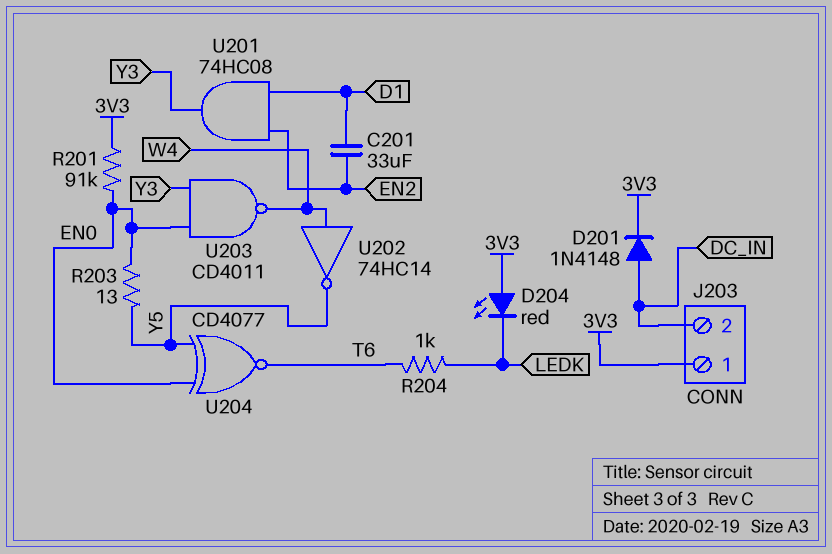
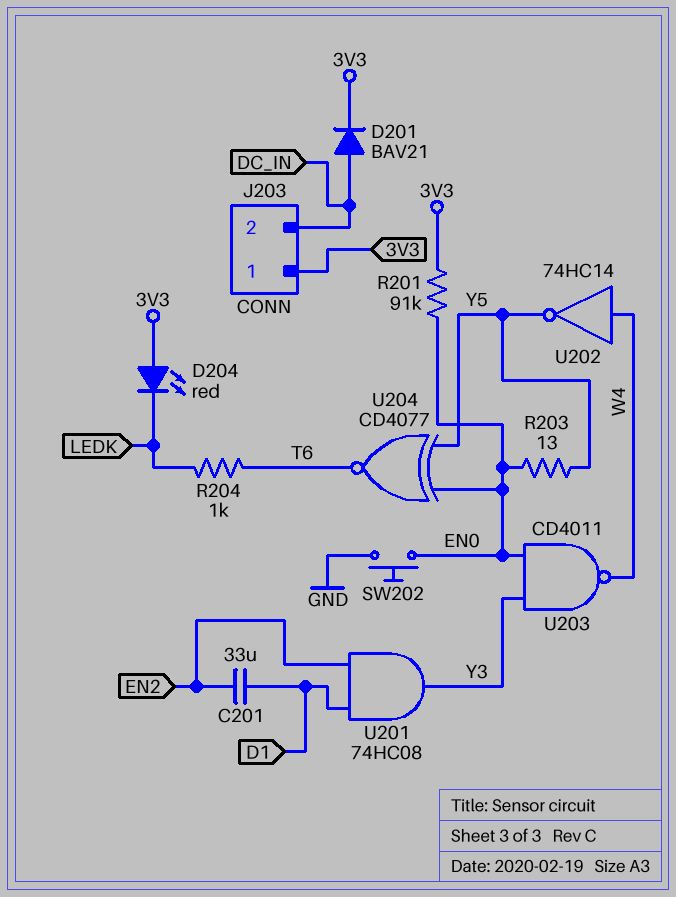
D201: diode 1N4148 (A DC_IN, K 3V3) -> diode BAV21 (A DC_IN, K 3V3)
SW202: none -> button (EN0, GND)

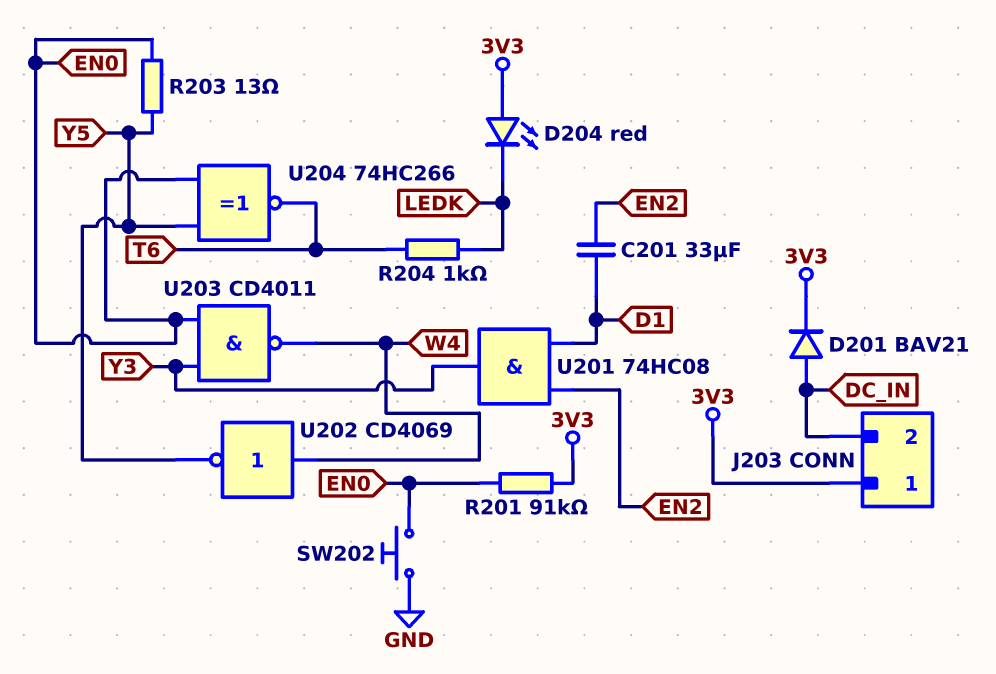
U202: NOT 74HC14 (in W4, out Y5) -> NOT CD4069 (in W4, out Y5)
U204: XNOR CD4077 (in EN0, in Y5, out T6) -> XNOR 74HC266 (in EN0, in Y5, out T6)

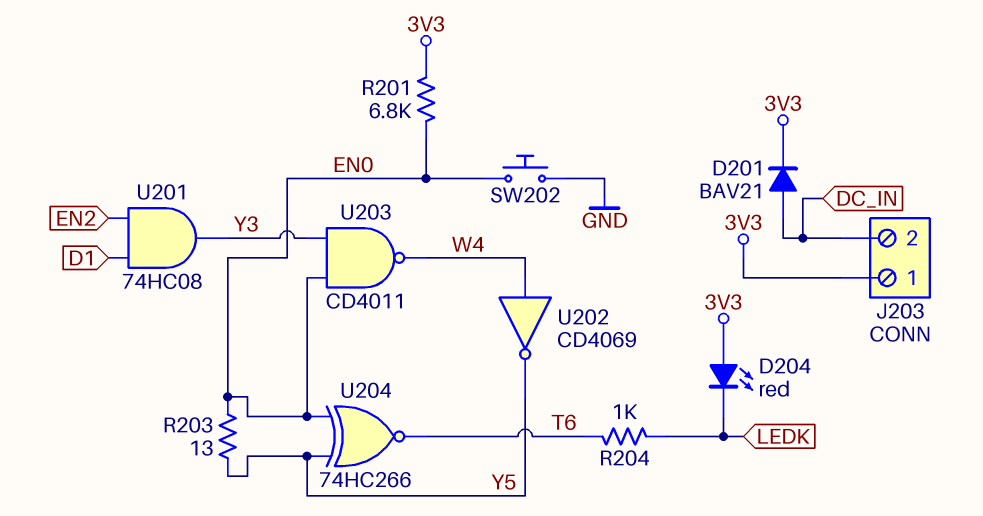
C201: 33uF (D1, EN2) -> none
R201: 91k (3V3, EN0) -> 6.8k (3V3, EN0)

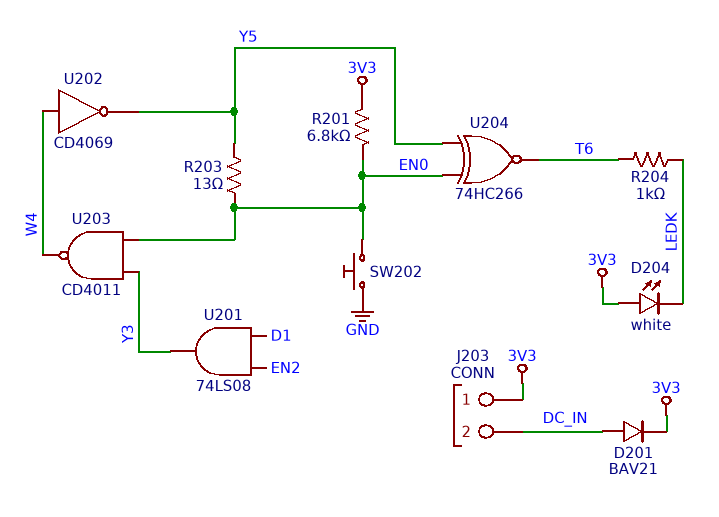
D204: LED red (A 3V3, K LEDK) -> LED white (A 3V3, K LEDK)
U201: AND 74HC08 (in D1, in EN2, out Y3) -> AND 74LS08 (in D1, in EN2, out Y3)

